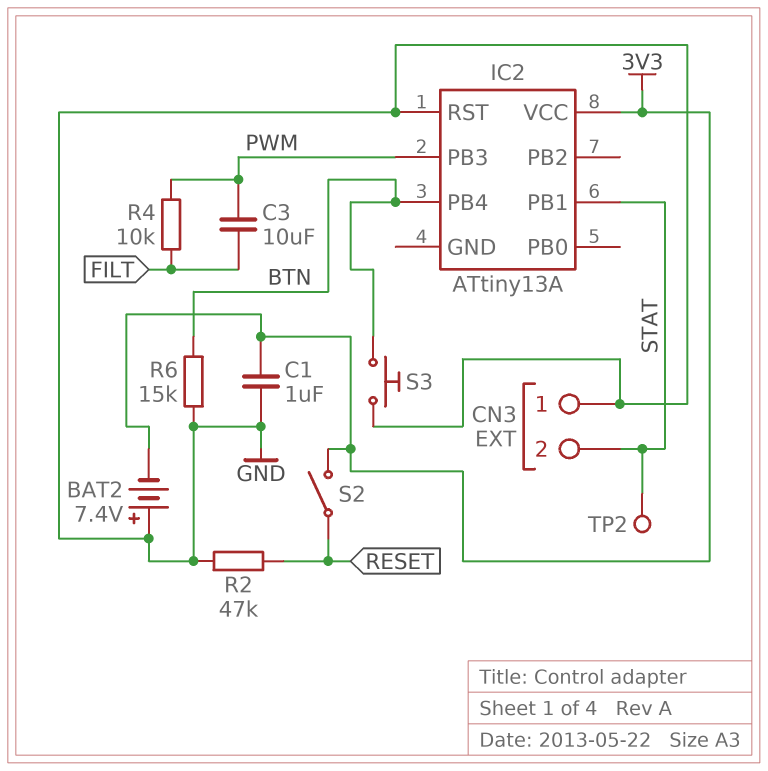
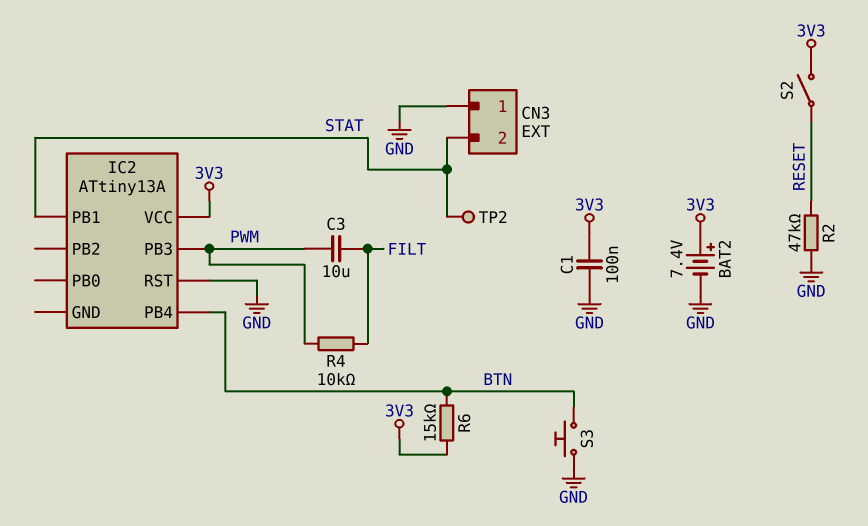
BAT2: 7.4V (plus GND, minus 3V3) -> 7.4V (plus 3V3, minus GND)
C1: 1uF (3V3, GND) -> 100nF (3V3, GND)
R6: 15k (BTN, GND) -> 15k (3V3, BTN)

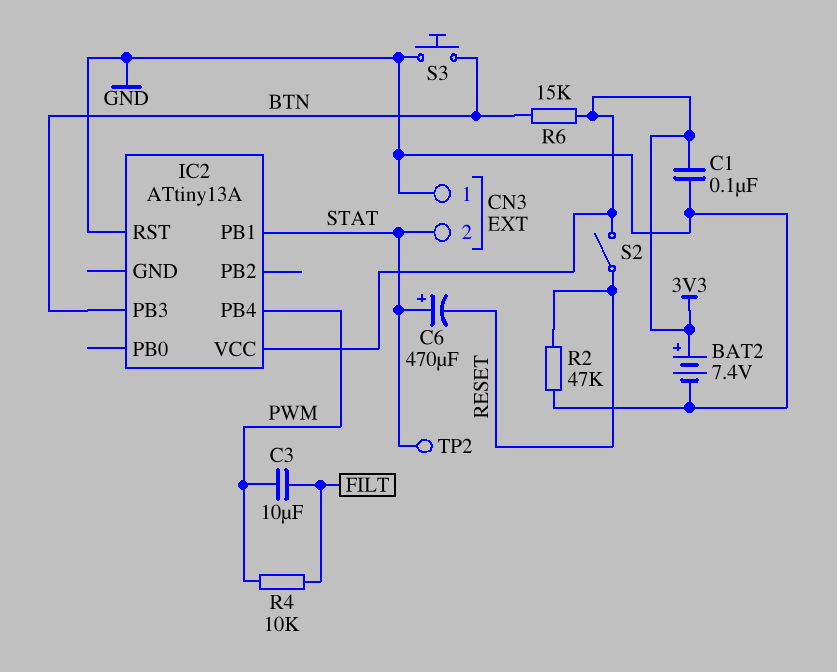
C6: none -> 470uF (plus STAT, minus RESET)
IC2 pin PB3: PWM -> BTN
IC2 pin PB4: BTN -> PWM

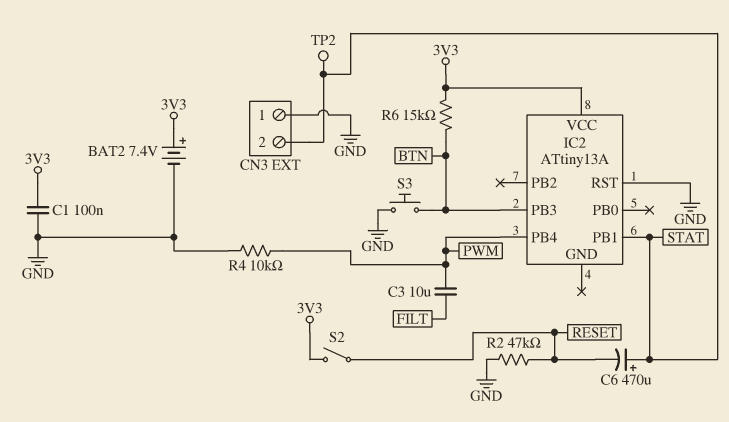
R4: 10k (FILT, PWM) -> 10k (GND, PWM)

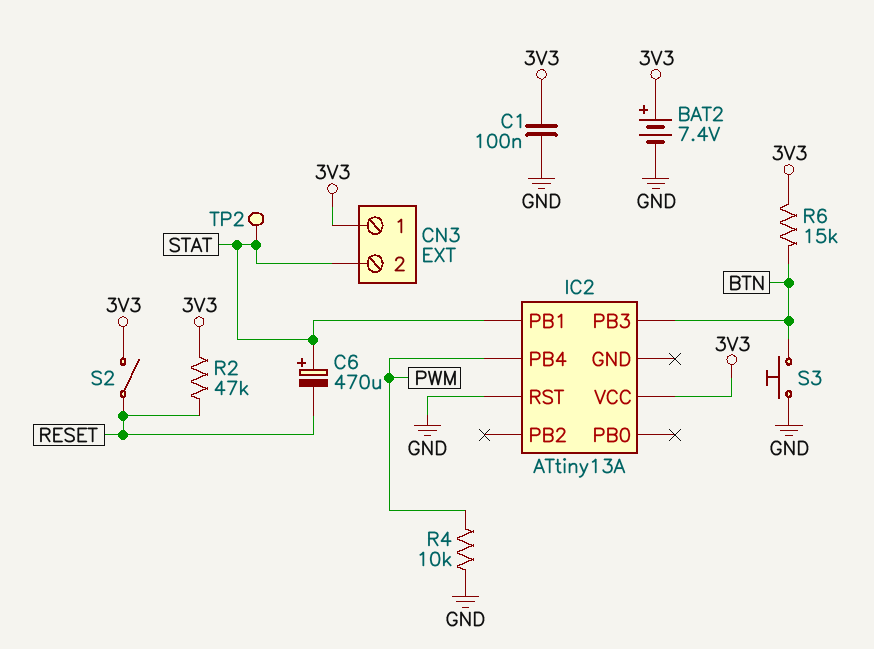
C3: 10uF (FILT, PWM) -> none
CN3 pin 1: GND -> 3V3
R2: 47k (GND, RESET) -> 47k (3V3, RESET)

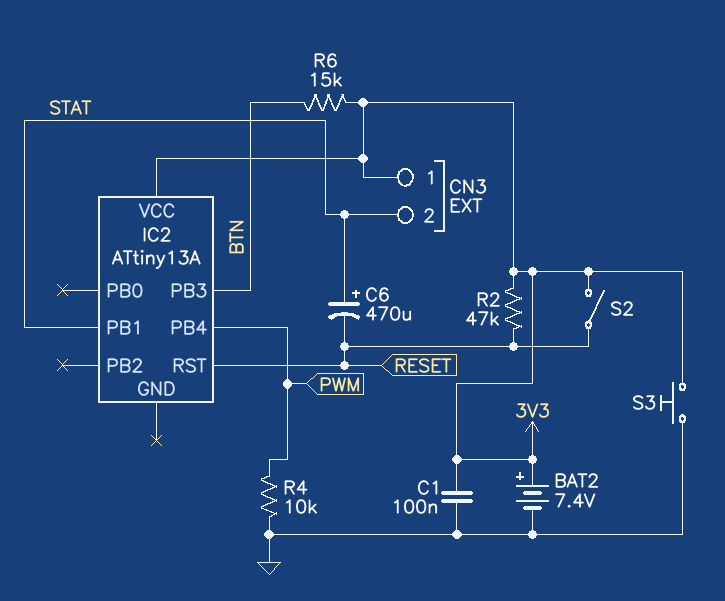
IC2 pin RST: GND -> RESET
S3: button (BTN, GND) -> button (3V3, GND)
TP2: test point (STAT) -> none

